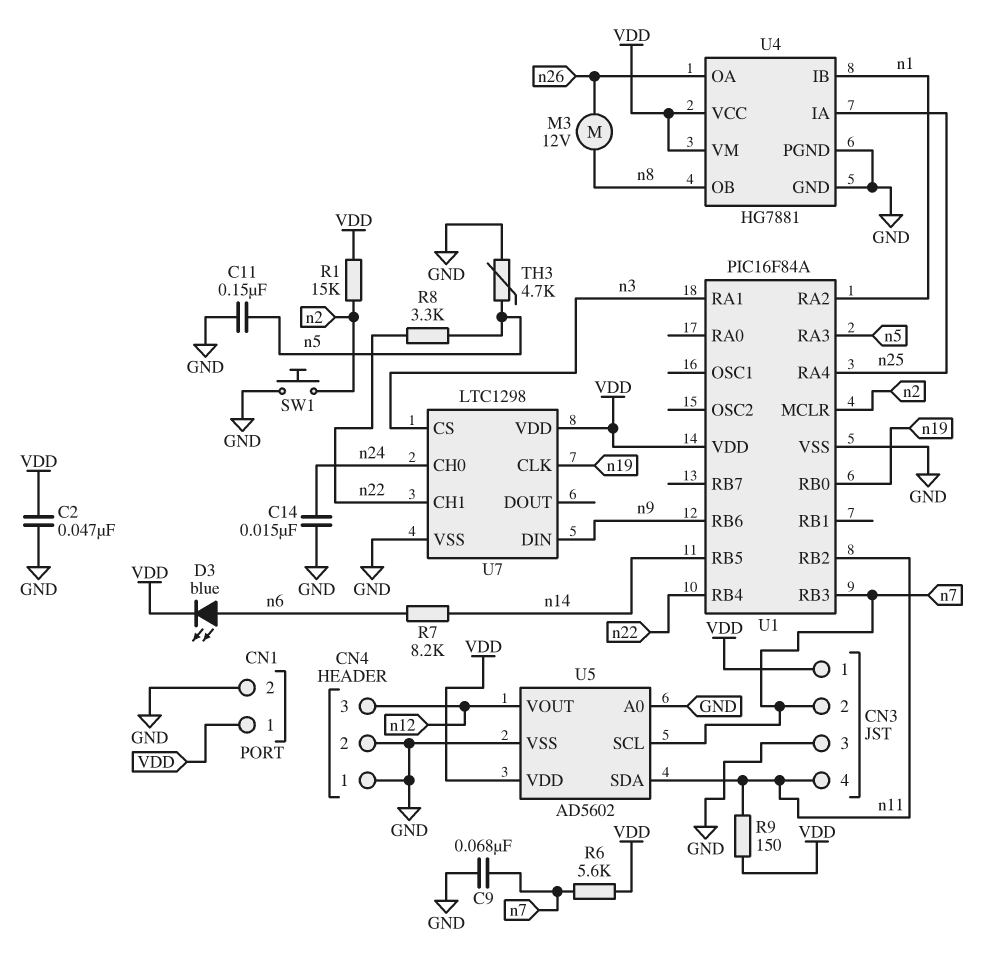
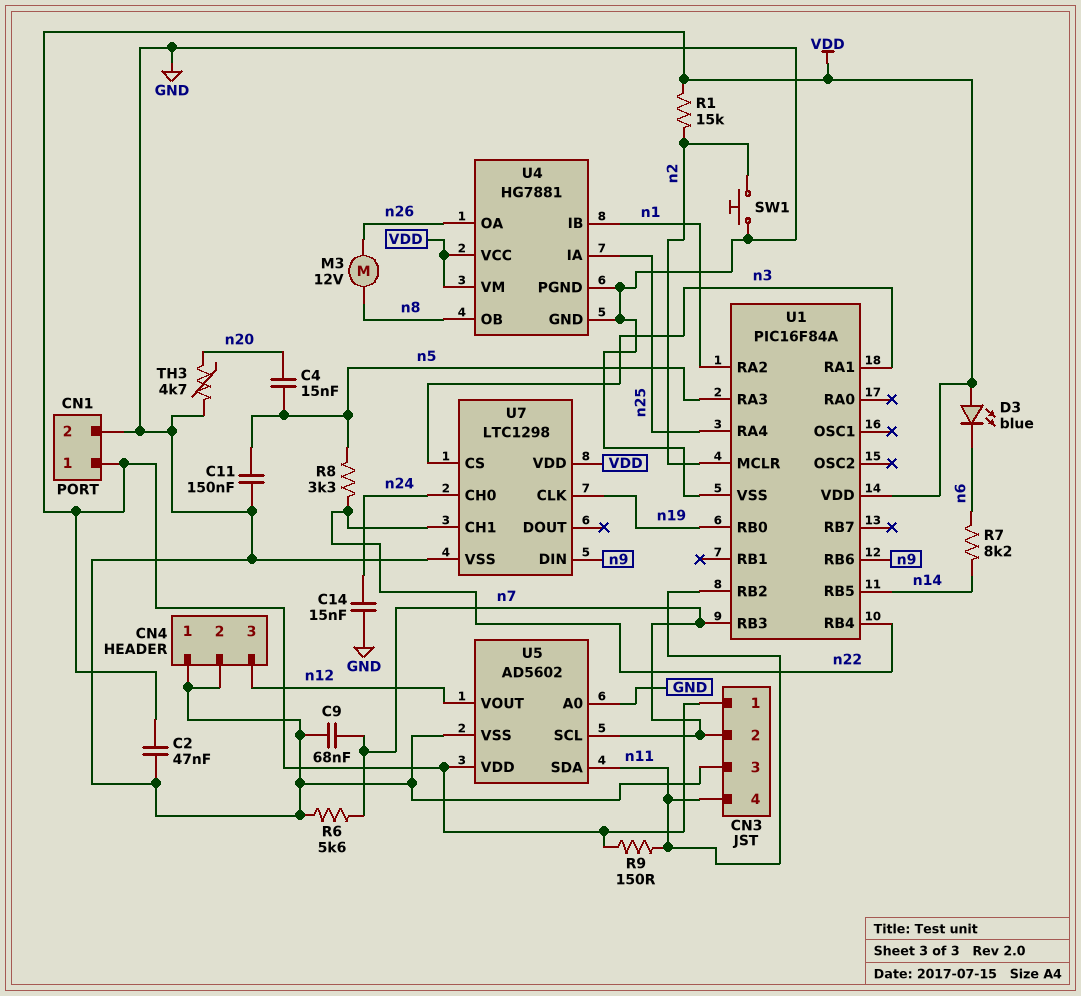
C4: none -> 15nF (n5, n20)
D3: LED blue (A n6, K VDD) -> LED blue (A VDD, K n6)
R6: 5.6k (VDD, n7) -> 5.6k (GND, n7)
TH3: 4.7k (GND, n5) -> 4.7k (GND, n20)

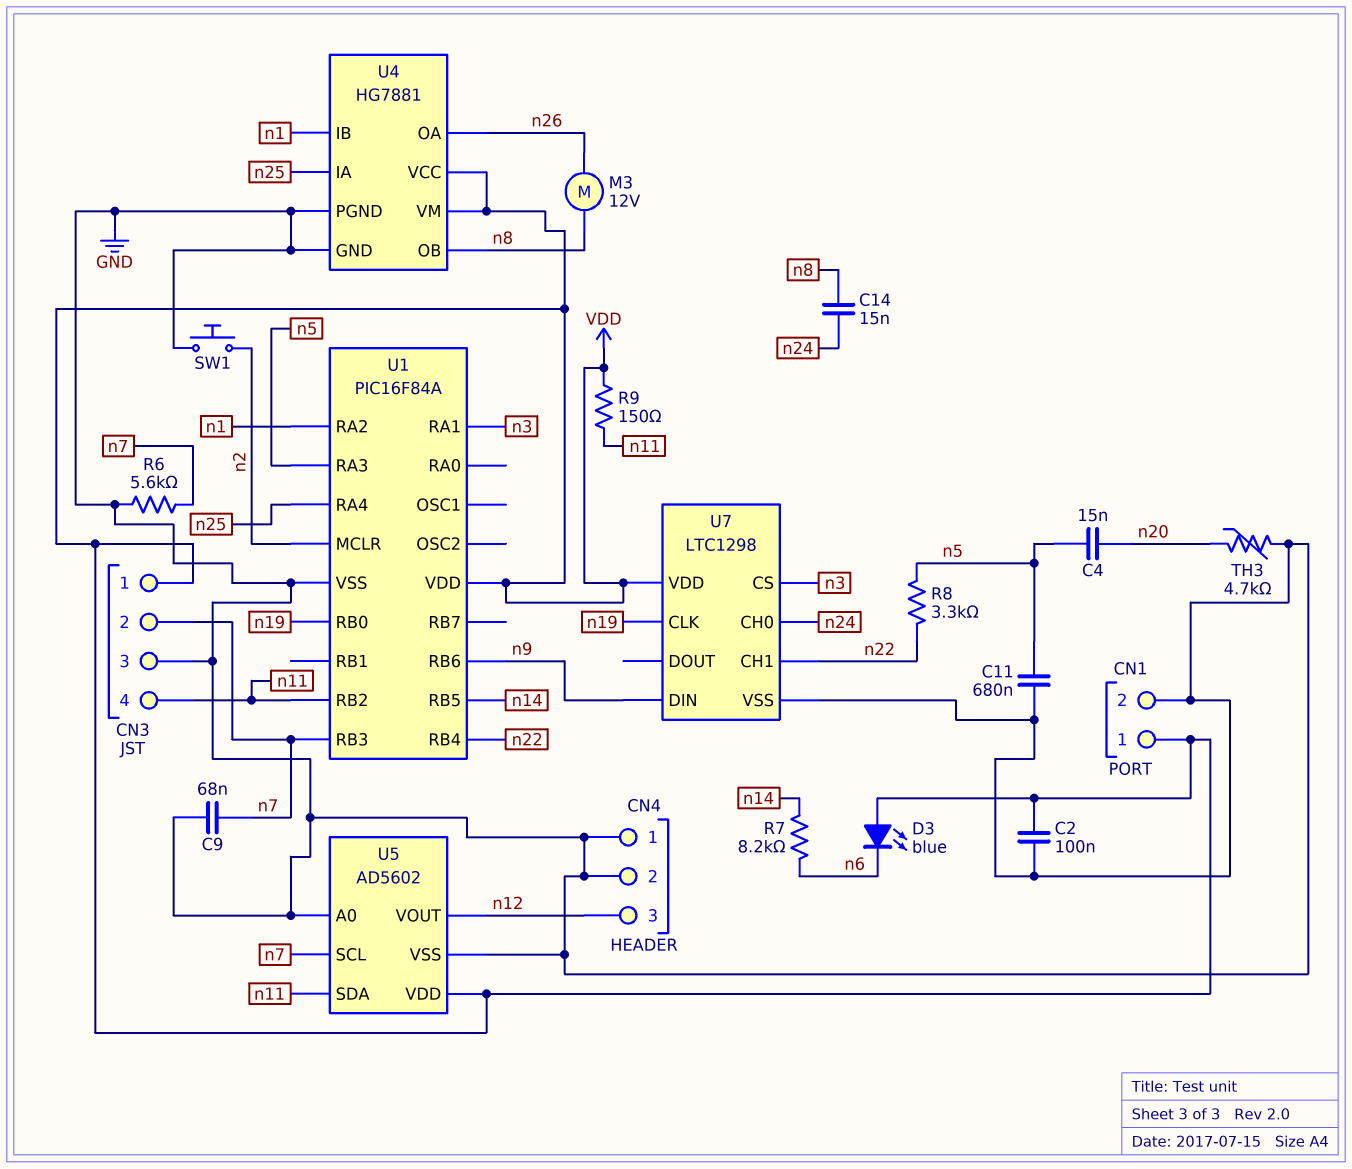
C2: 47nF (GND, VDD) -> 100nF (GND, VDD)
C11: 150nF (GND, n5) -> 680nF (GND, n5)
C14: 15nF (GND, n24) -> 15nF (n8, n24)
R1: 15k (VDD, n2) -> none

